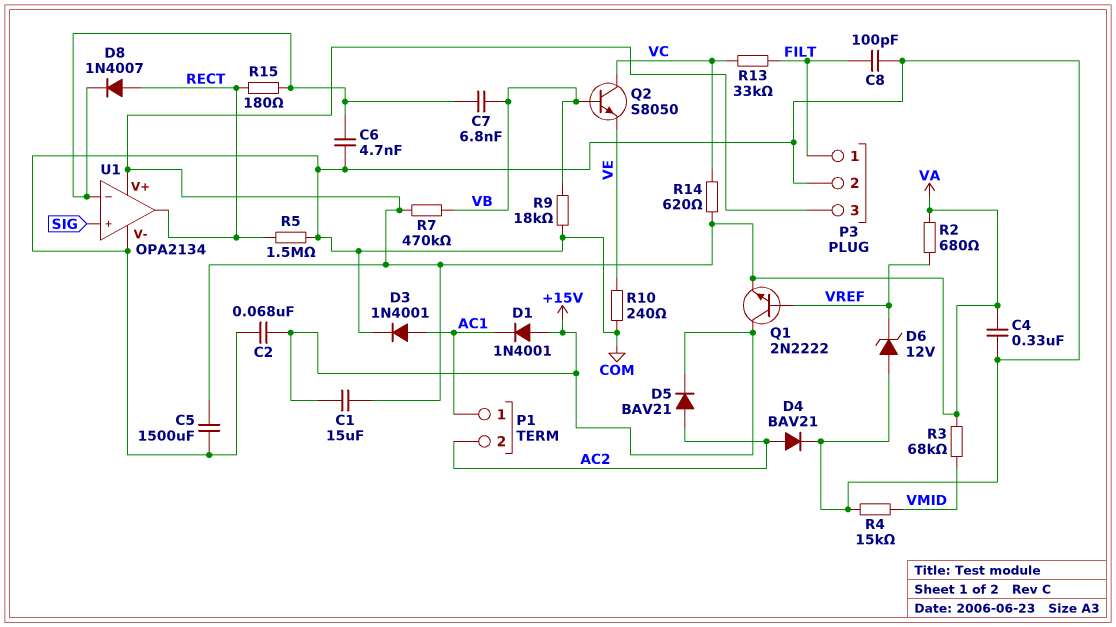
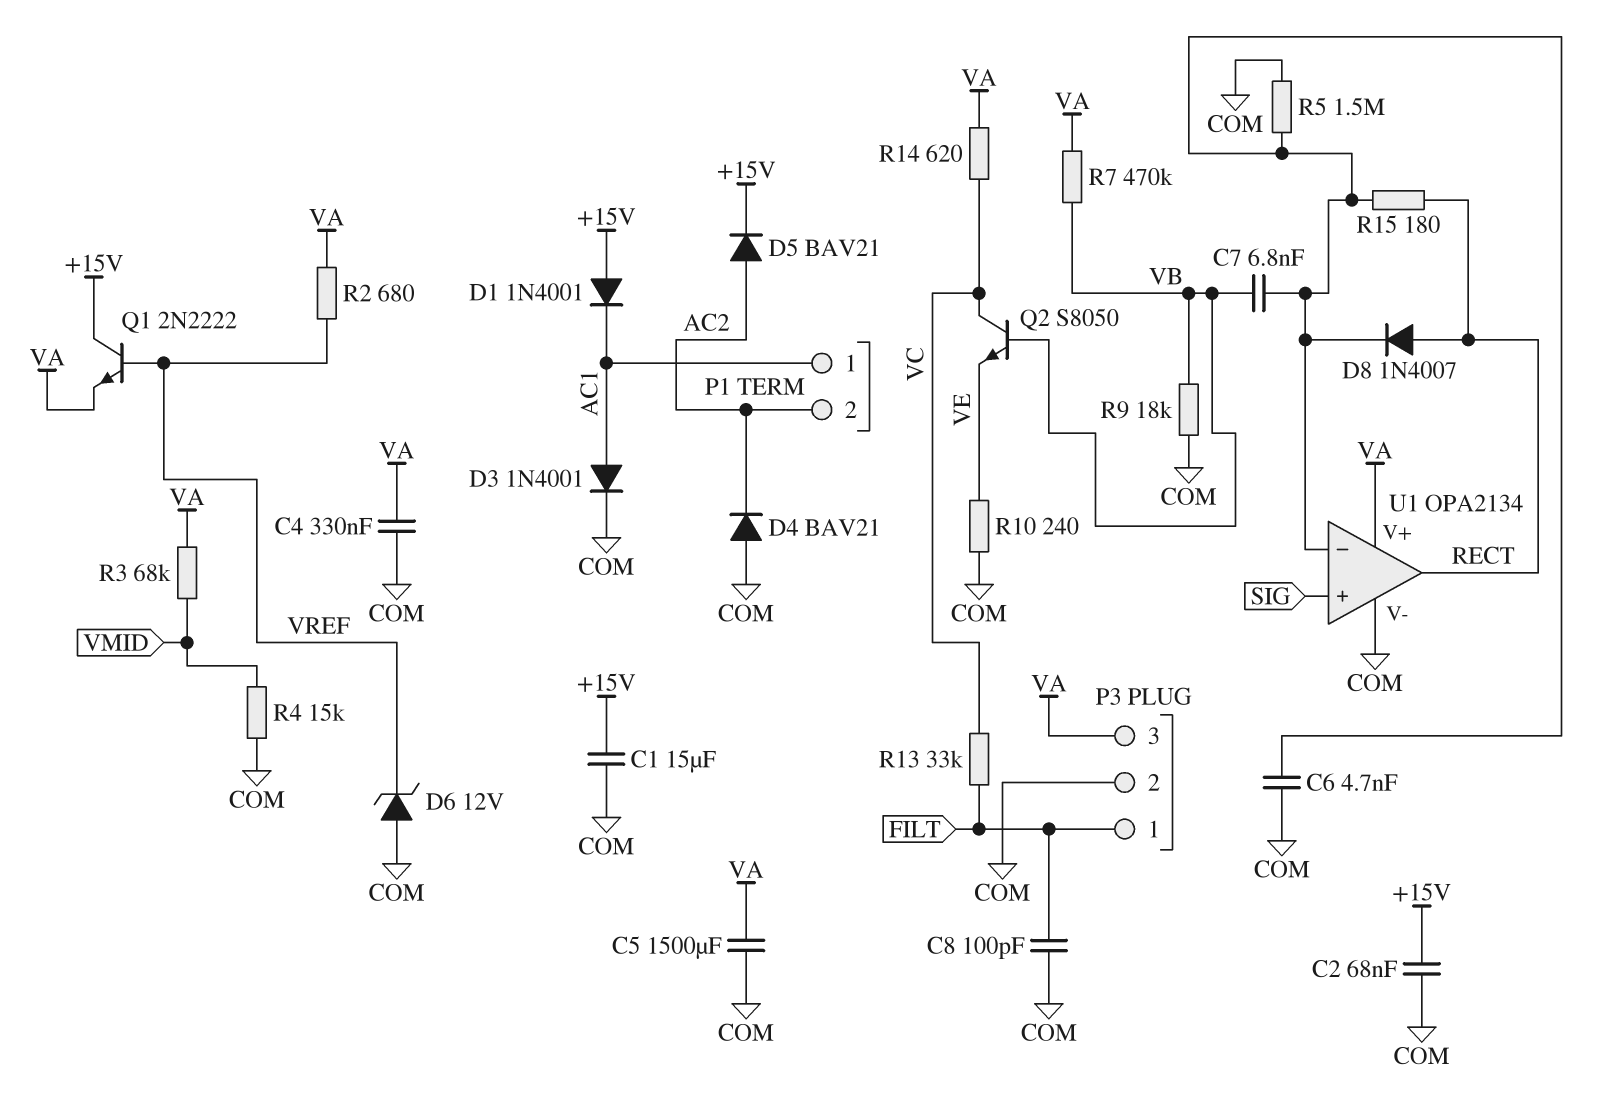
C1: 15uF (+15V, VA) -> 15uF (+15V, COM)
D4: diode BAV21 (A AC2, K COM) -> diode BAV21 (A COM, K AC2)
R5: 1.5M (COM, RECT) -> 1.5M (COM, U1/in-)

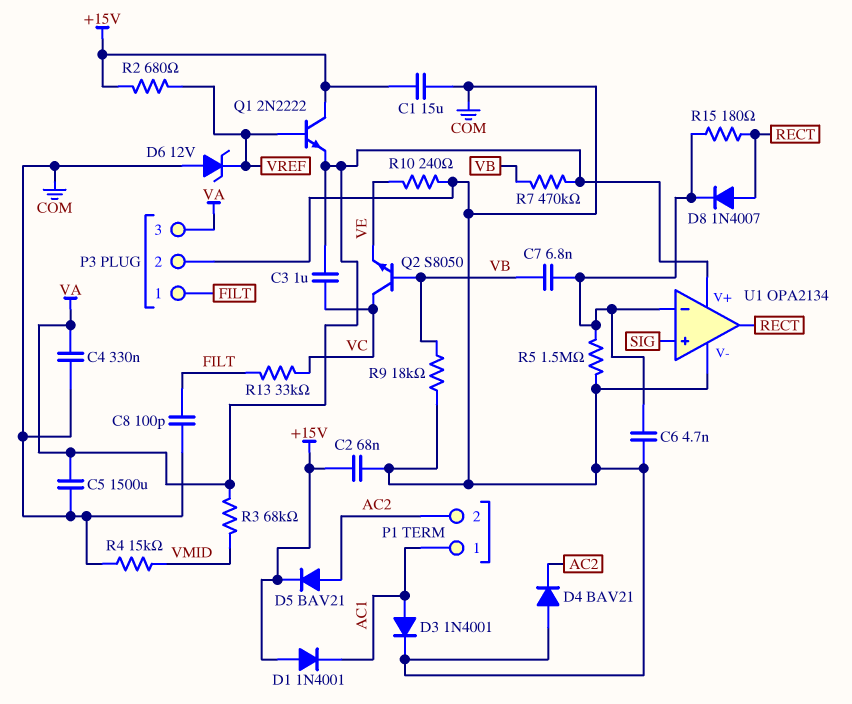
C3: none -> 1uF (VA, VC)
R2: 680 (VA, VREF) -> 680 (+15V, VREF)
R14: 620 (VA, VC) -> none

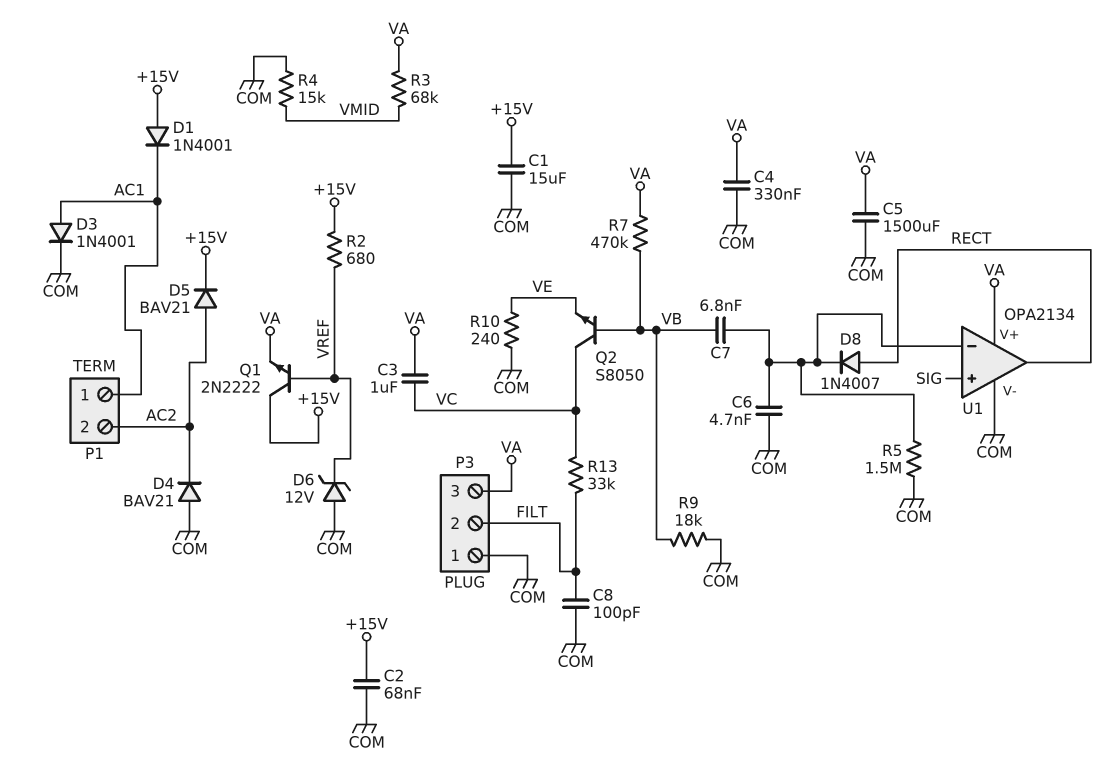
P3 pin 1: FILT -> COM
P3 pin 2: COM -> FILT
R15: 180 (RECT, U1/in-) -> none

